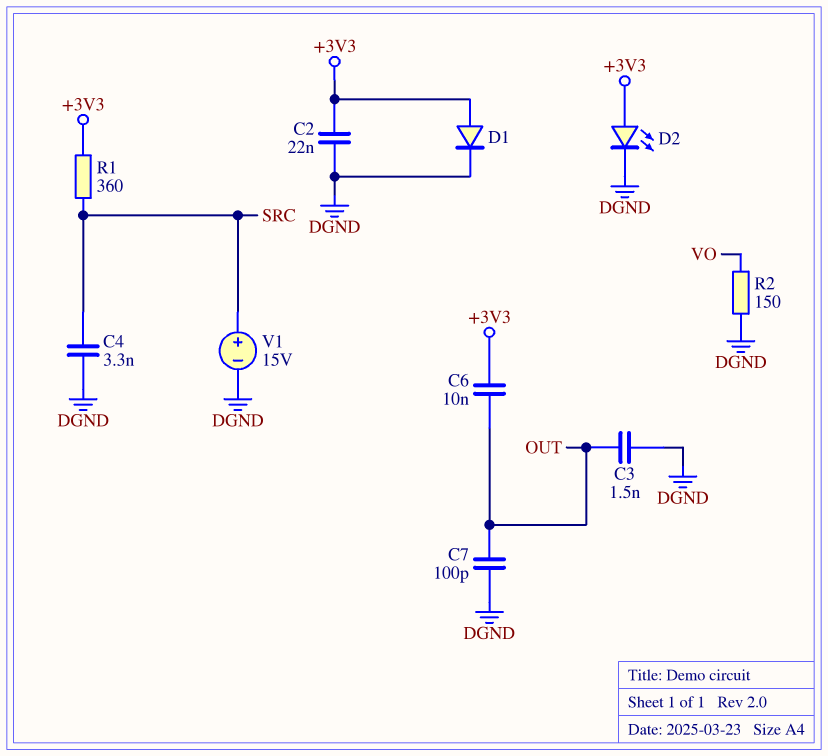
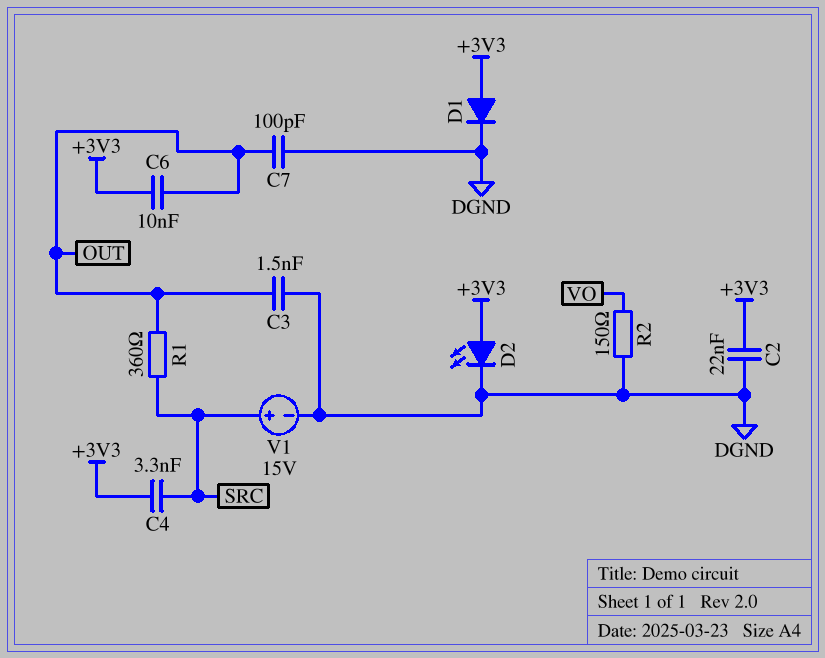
C4: 3.3nF (DGND, SRC) -> 3.3nF (+3V3, SRC)
R1: 360 (+3V3, SRC) -> 360 (OUT, SRC)

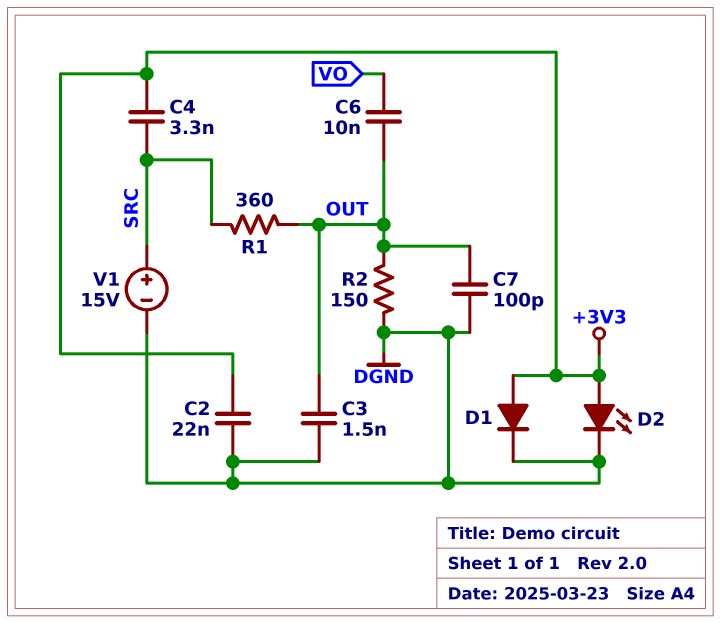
C6: 10nF (+3V3, OUT) -> 10nF (OUT, VO)
R2: 150 (DGND, VO) -> 150 (DGND, OUT)

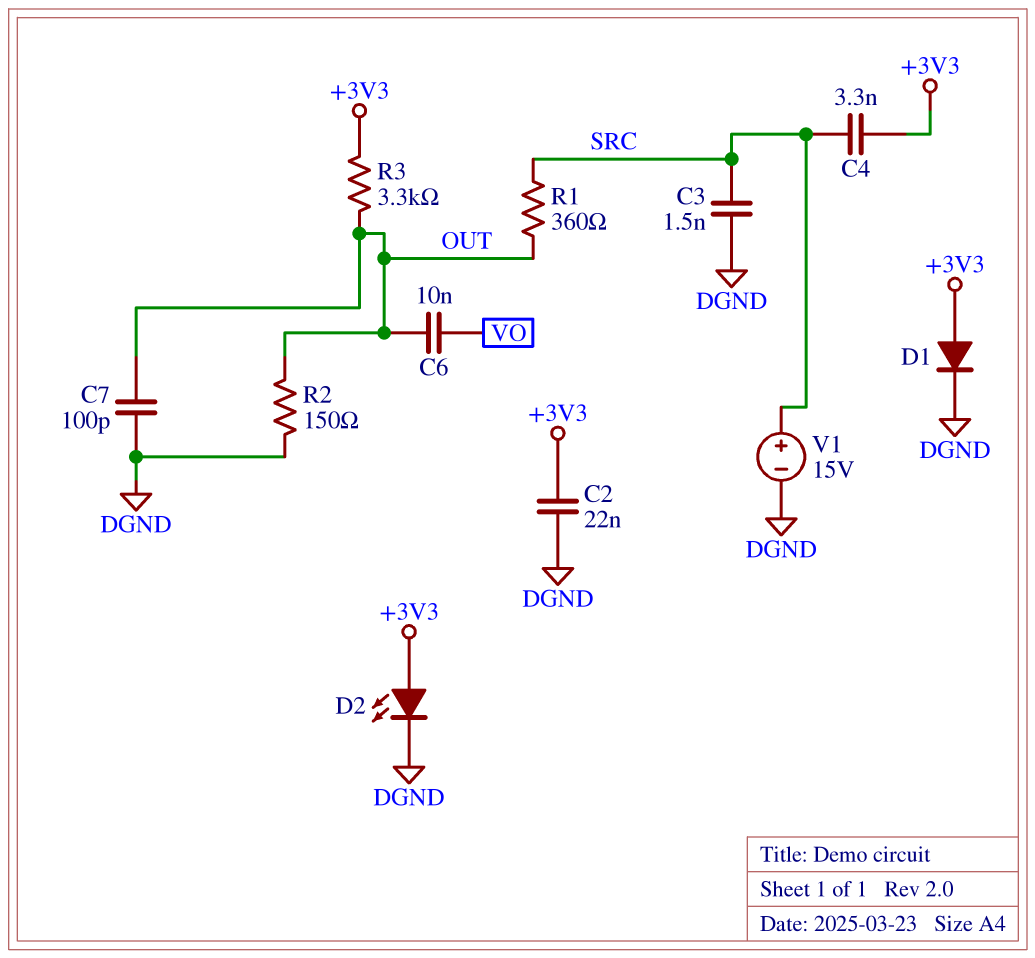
C3: 1.5nF (DGND, OUT) -> 1.5nF (DGND, SRC)
R3: none -> 3.3k (+3V3, OUT)

